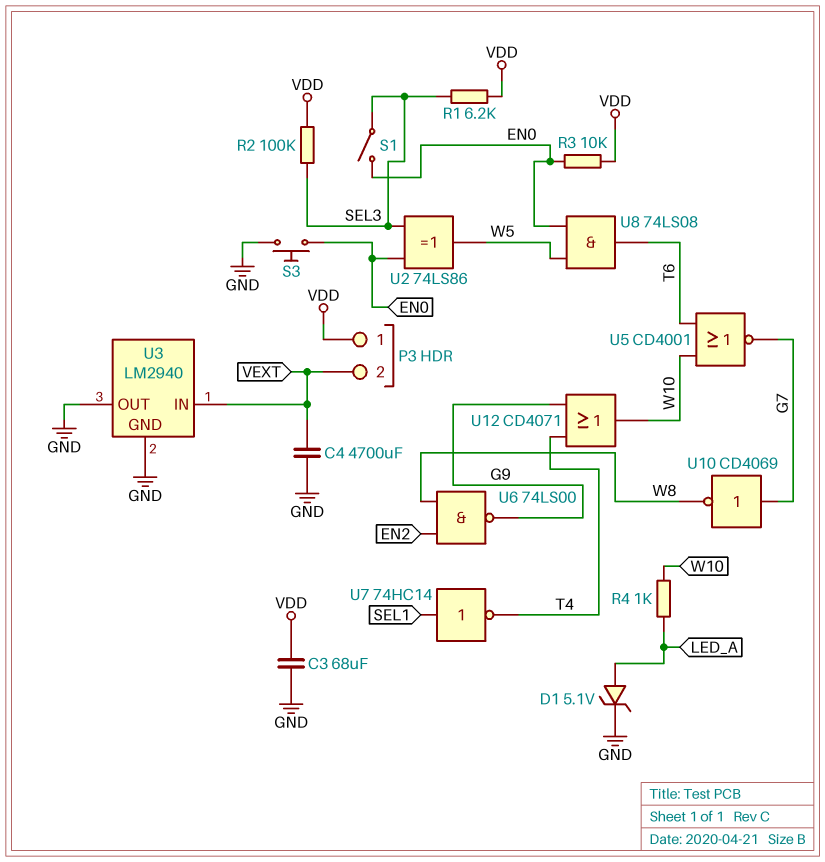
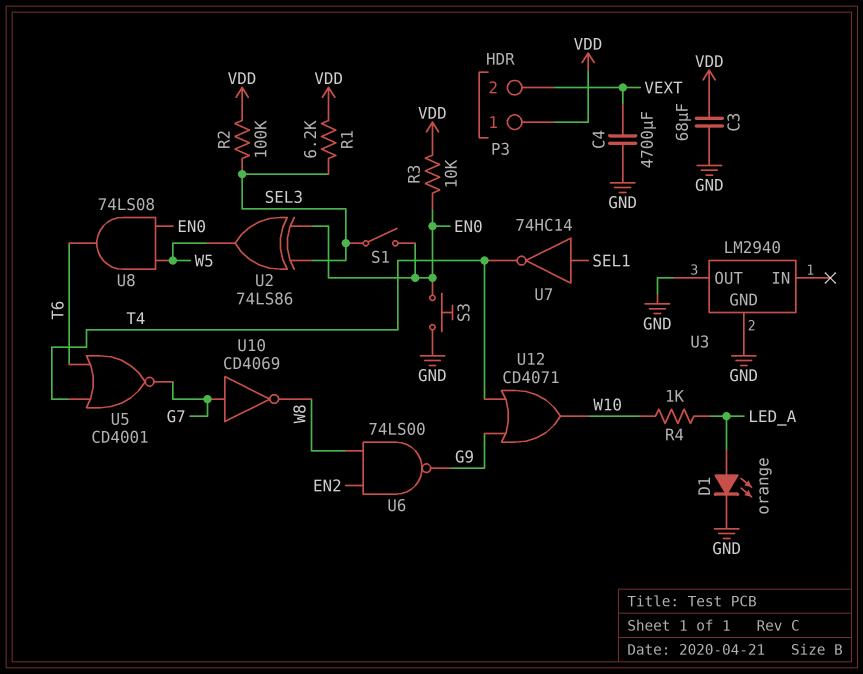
D1: zener 5.1V (A LED_A, K GND) -> LED orange (A LED_A, K GND)
U3 pin IN: VEXT -> none
U5: NOR CD4001 (in T6, in W10, out G7) -> NOR CD4001 (in T4, in T6, out G7)

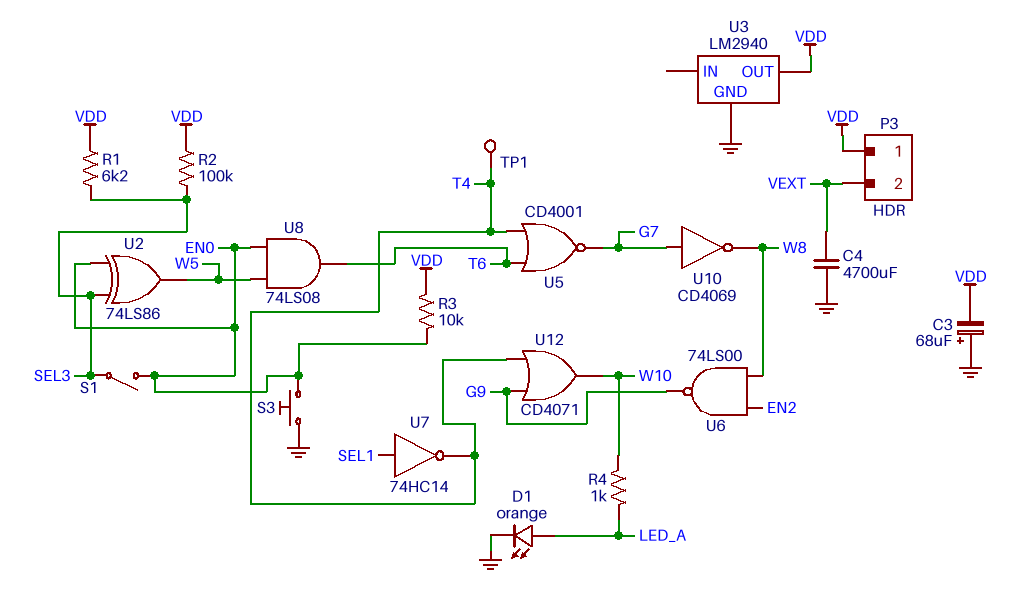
C3: 68uF (GND, VDD) -> 68uF (plus GND, minus VDD)
TP1: none -> test point (T4)
U3 pin OUT: GND -> VDD

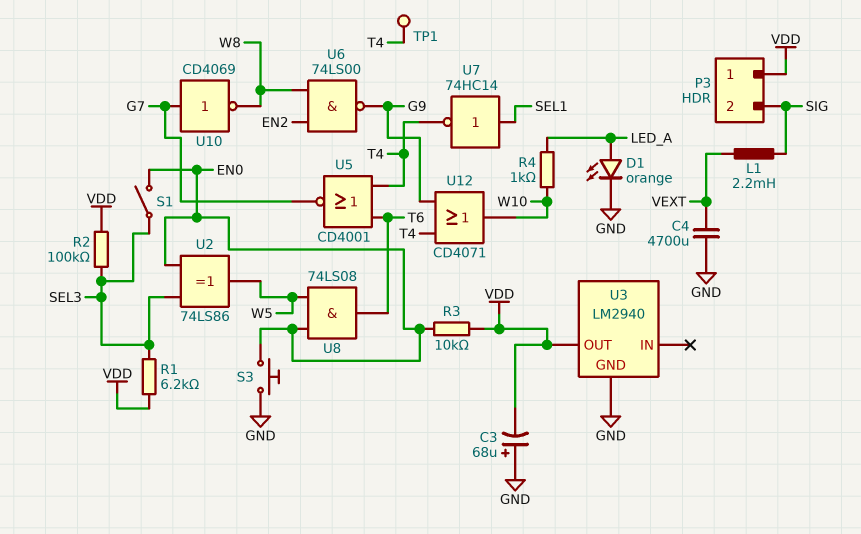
L1: none -> 2.2mH (SIG, VEXT)
P3 pin 2: VEXT -> SIG

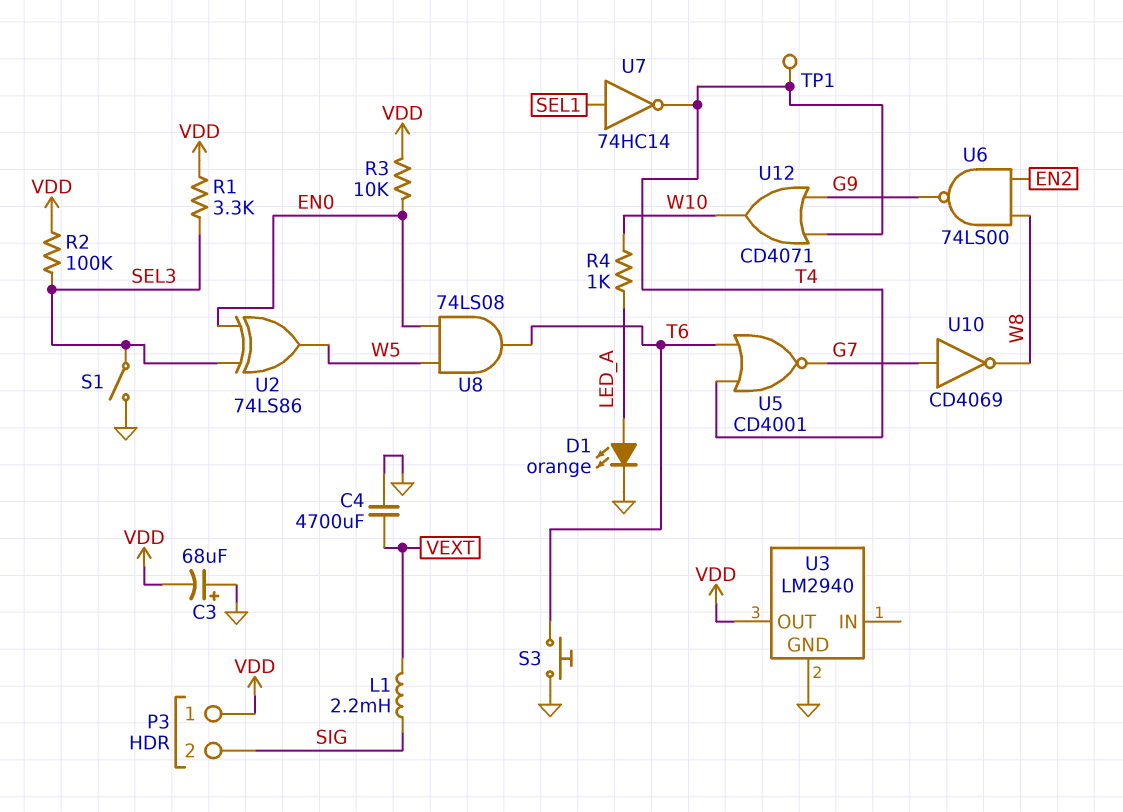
R1: 6.2k (SEL3, VDD) -> 3.3k (SEL3, VDD)
S1: switch (EN0, SEL3) -> switch (GND, SEL3)
S3: button (EN0, GND) -> button (GND, T6)

